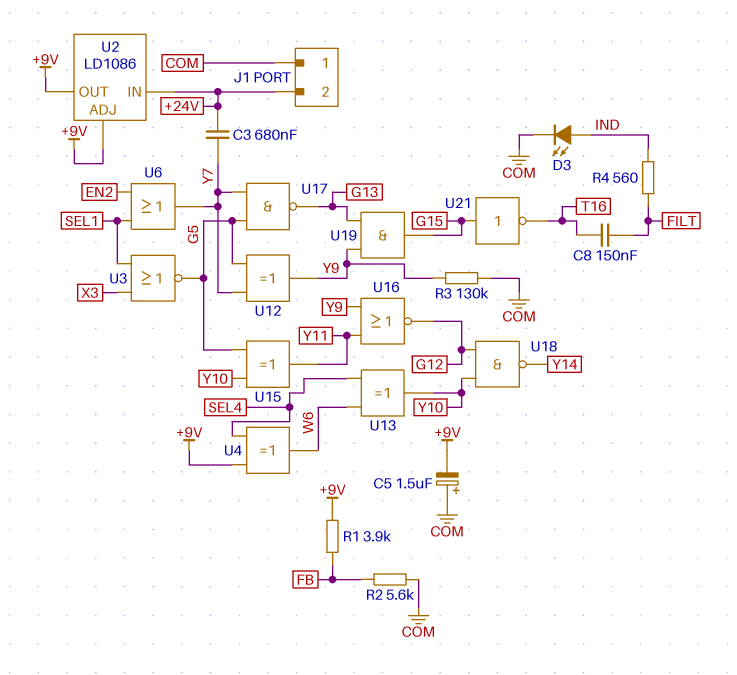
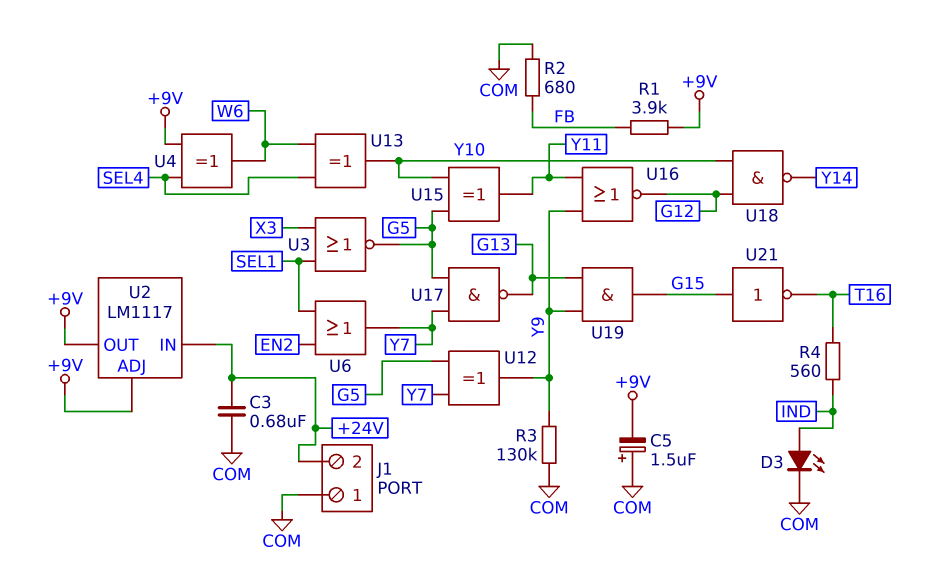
C3: 680nF (+24V, Y7) -> 680nF (+24V, COM)
C8: 150nF (FILT, T16) -> none
R2: 5.6k (COM, FB) -> 680 (COM, FB)
R4: 560 (FILT, IND) -> 560 (IND, T16)
U2: LD1086 -> LM1117

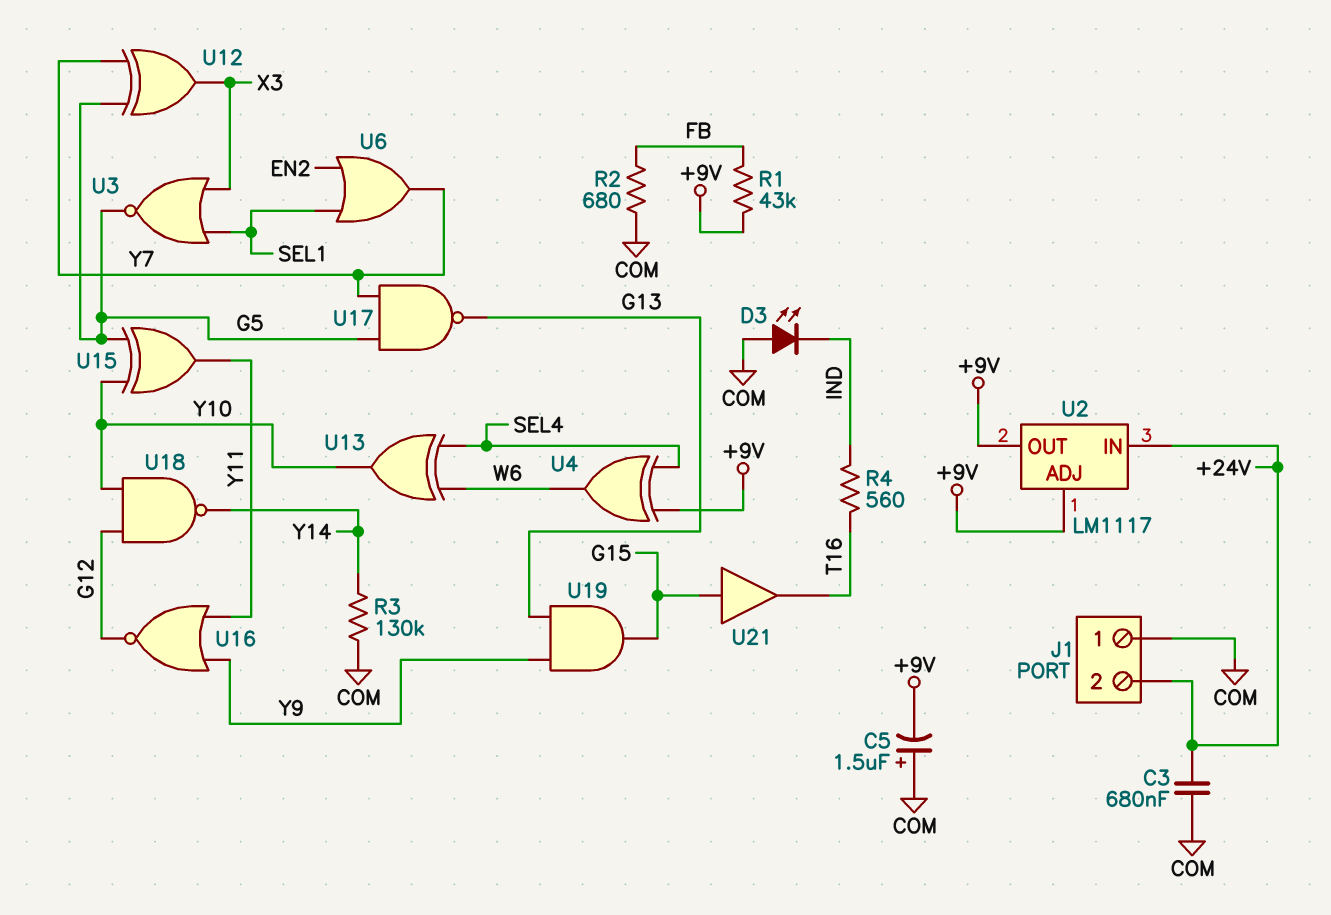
D3: LED (A IND, K COM) -> LED (A COM, K IND)
R1: 3.9k (+9V, FB) -> 43k (+9V, FB)
R3: 130k (COM, Y9) -> 130k (COM, Y14)
U12: XOR (in G5, in Y7, out Y9) -> XOR (in G5, in Y7, out X3)
U21: NOT (in G15, out T16) -> buffer (in G15, out T16)

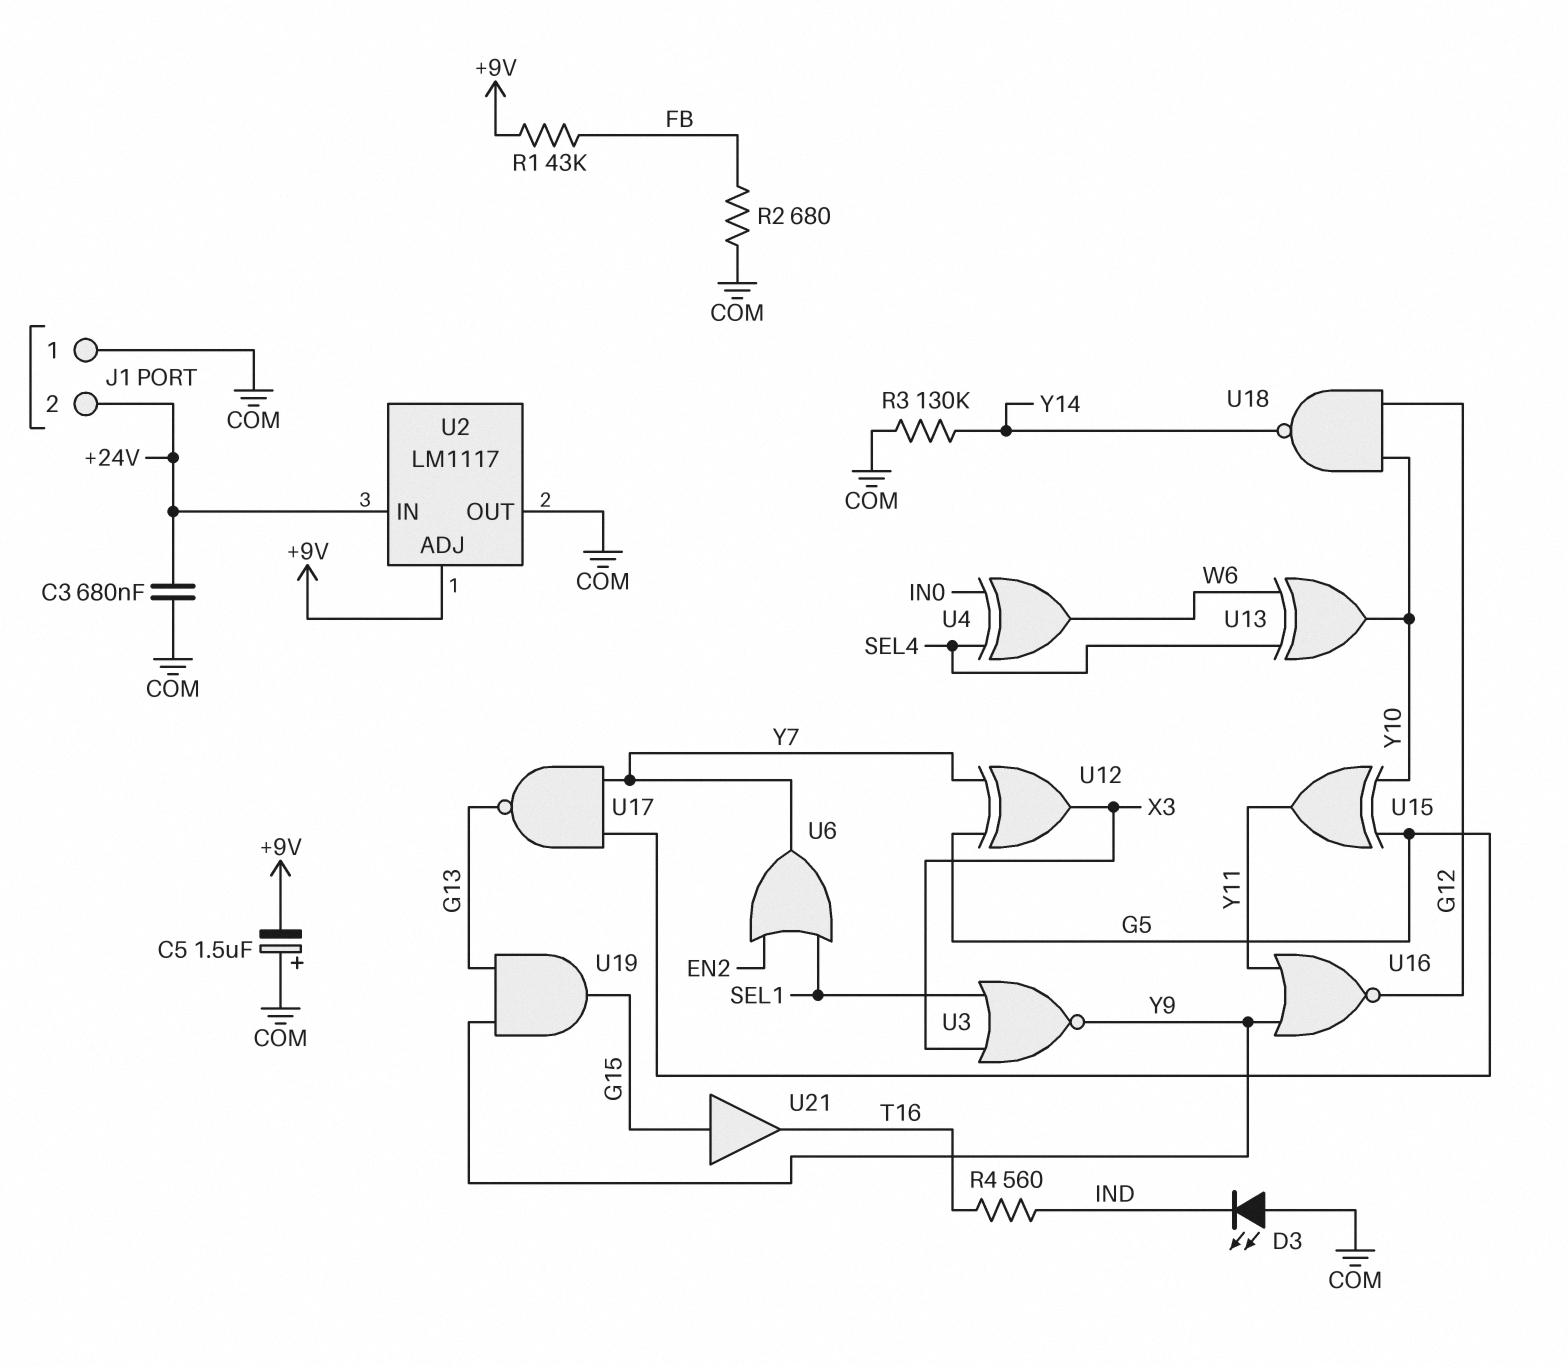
U2 pin OUT: +9V -> COM
U3: NOR (in SEL1, in X3, out G5) -> NOR (in SEL1, in X3, out Y9)
U4: XOR (in +9V, in SEL4, out W6) -> XOR (in IN0, in SEL4, out W6)

